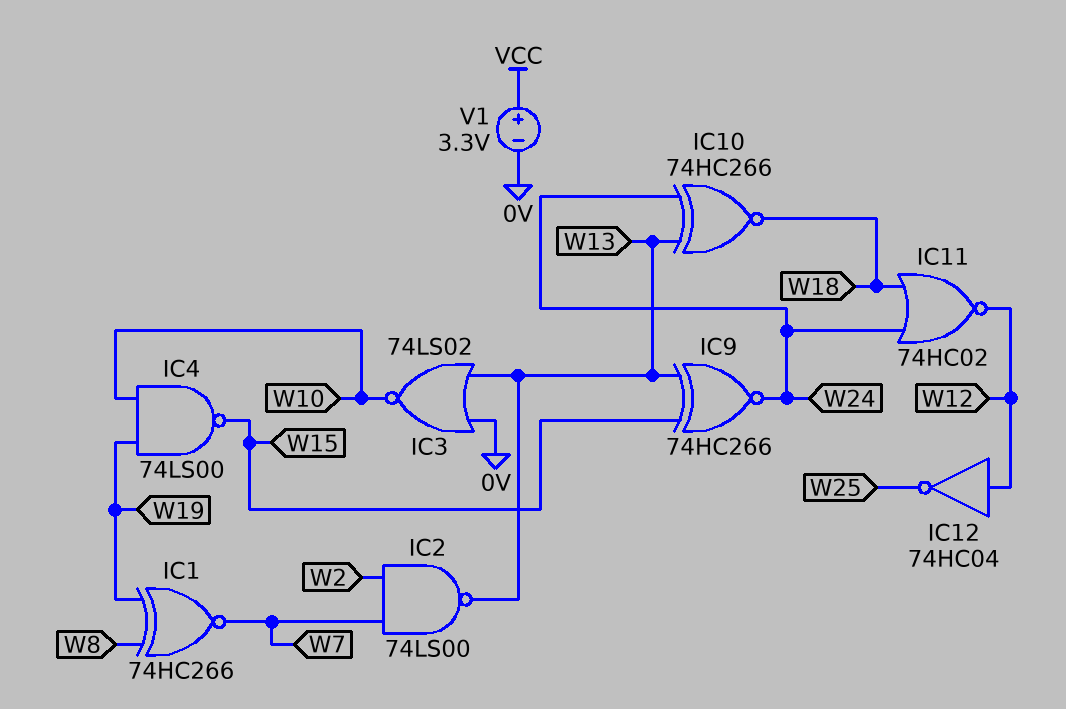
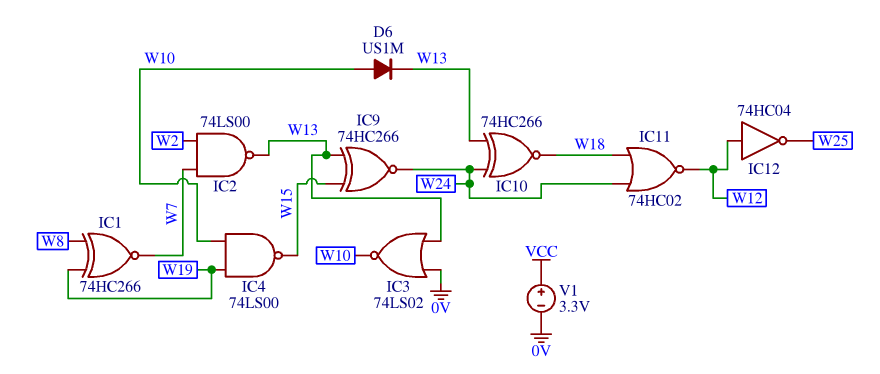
D6: none -> diode US1M (A W10, K W13)

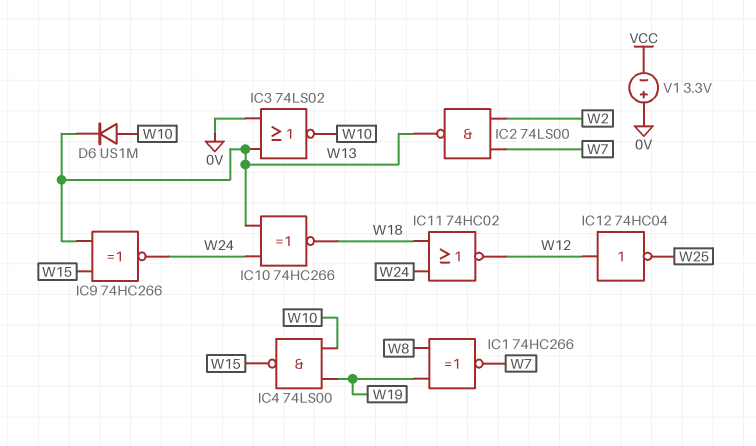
V1: 3.3V (plus VCC, minus 0V) -> 3.3V (plus 0V, minus VCC)

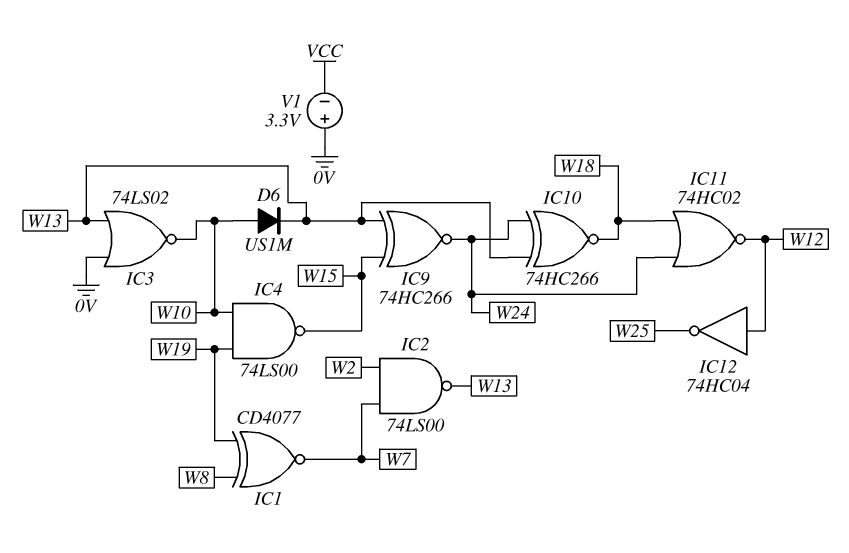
IC1: XNOR 74HC266 (in W8, in W19, out W7) -> XNOR CD4077 (in W8, in W19, out W7)

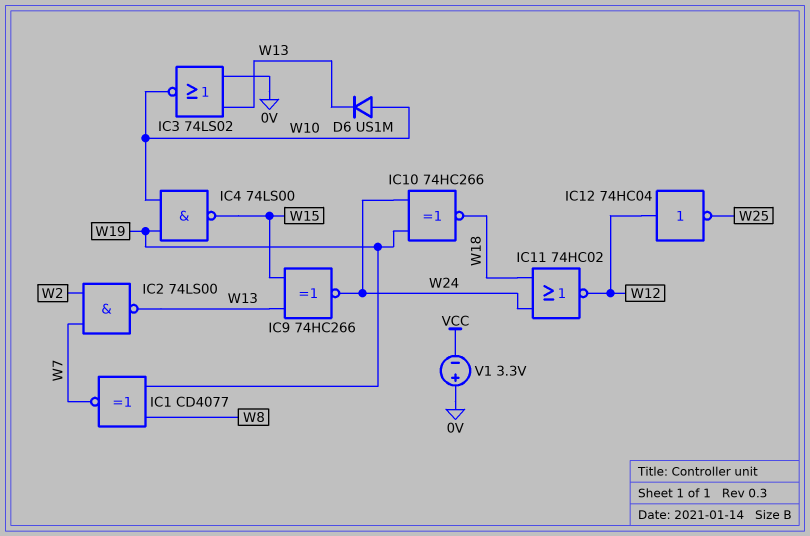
IC10: XNOR 74HC266 (in W13, in W24, out W18) -> XNOR 74HC266 (in W19, in W24, out W18)

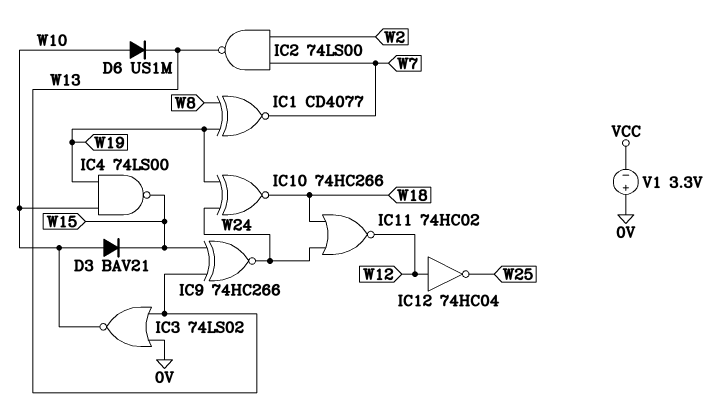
D3: none -> diode BAV21 (A W10, K W15)

